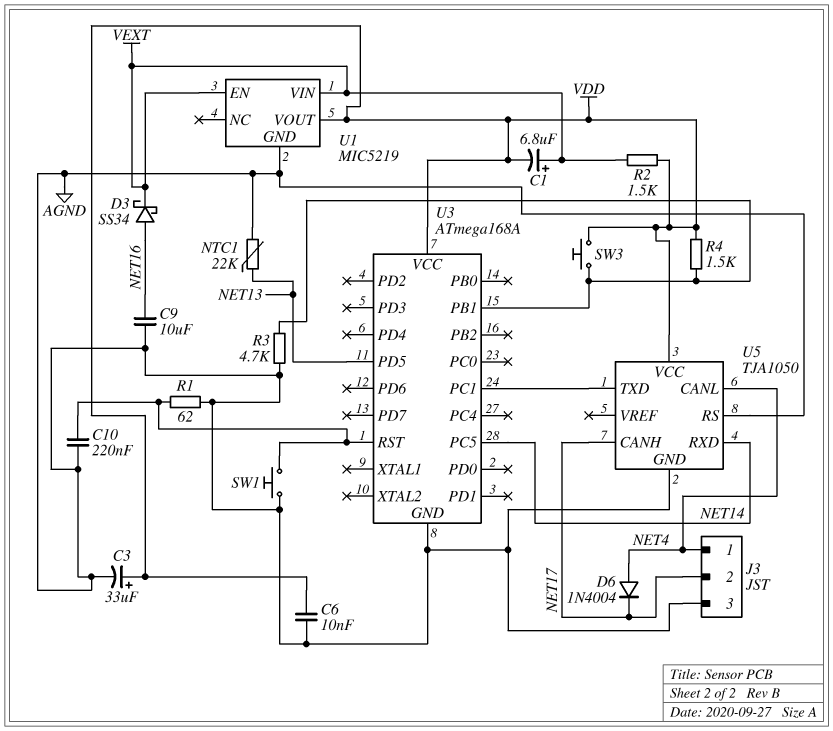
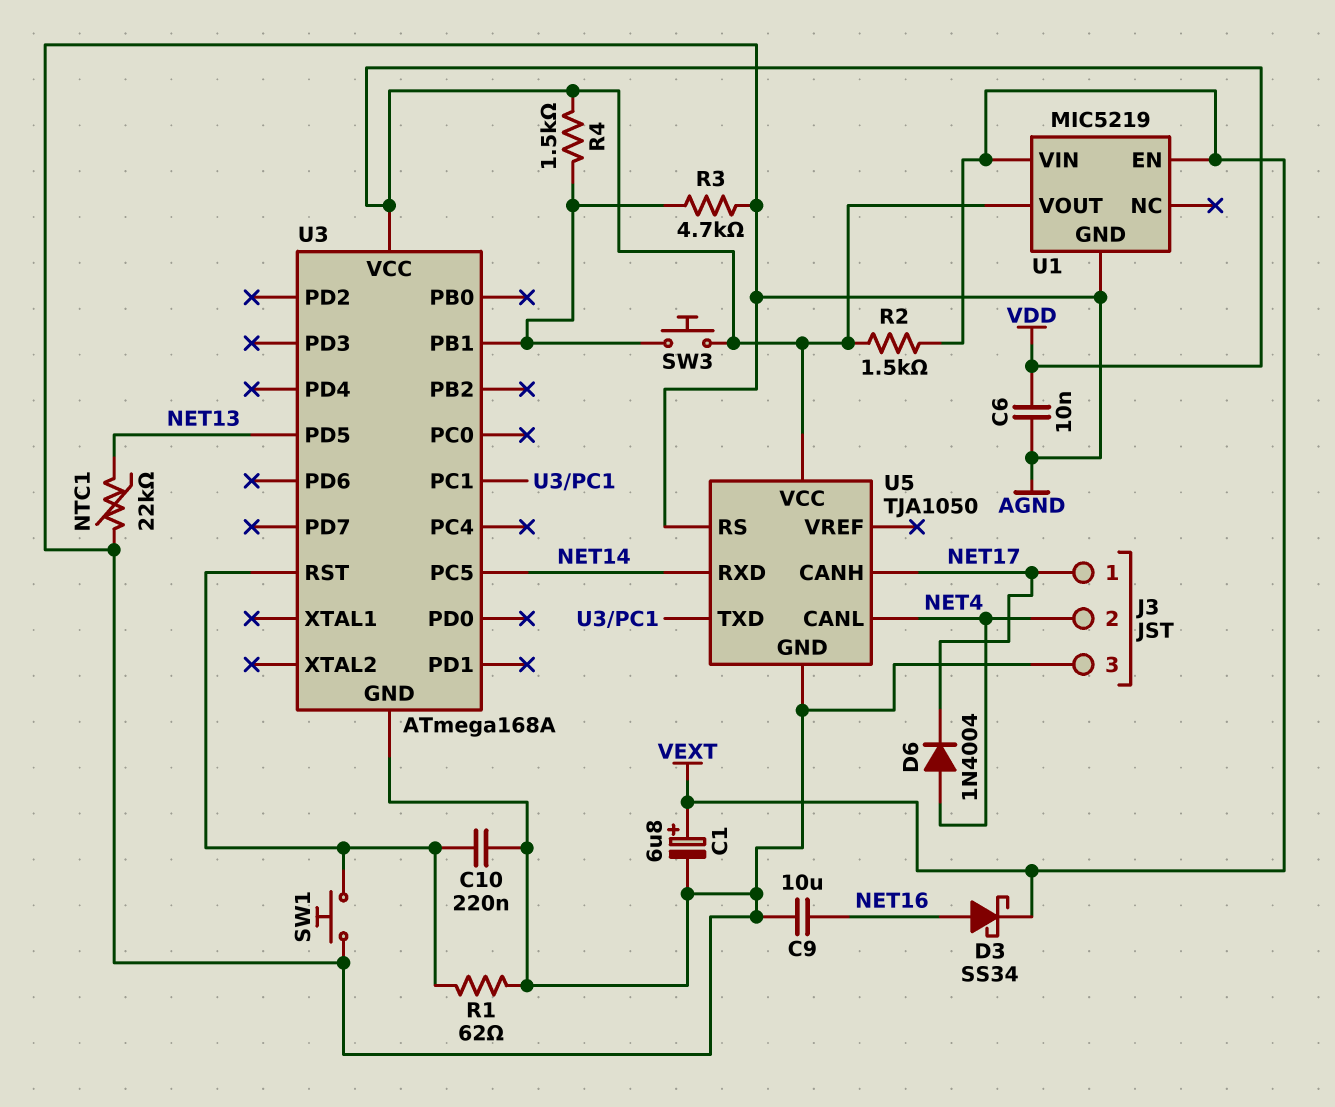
C1: 6.8uF (plus VEXT, minus VDD) -> 6.8uF (plus VEXT, minus AGND)
C3: 33uF (plus VDD, minus AGND) -> none
J3 pin 1: NET4 -> NET17
J3 pin 2: NET17 -> NET4

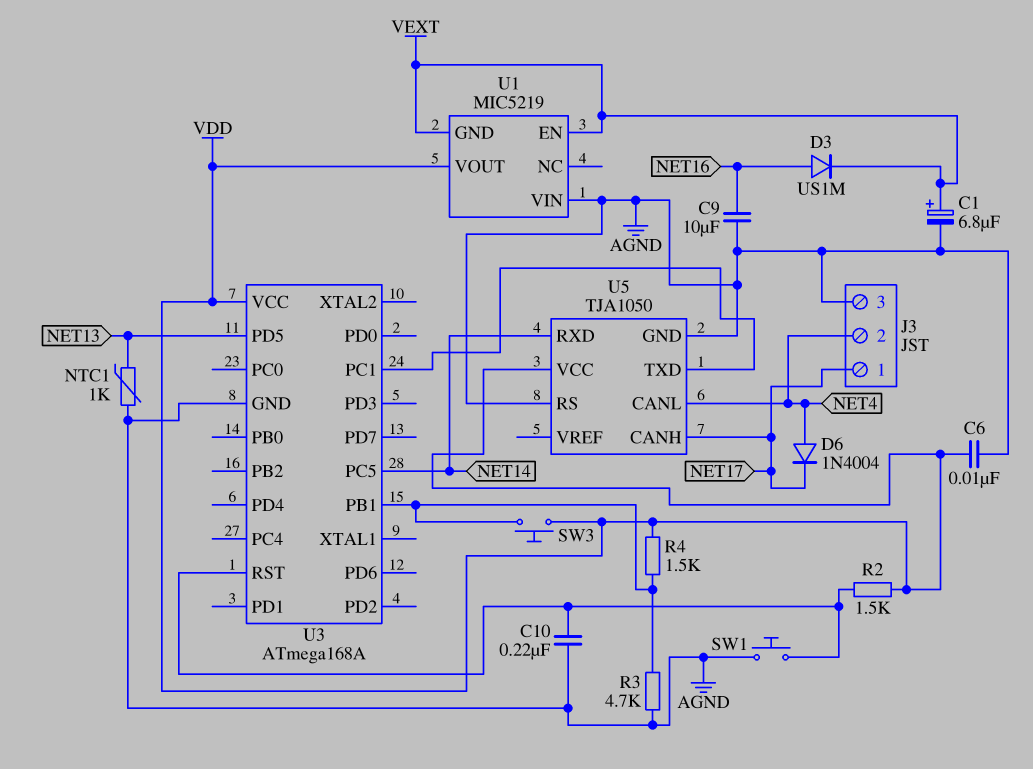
D3: schottky SS34 (A NET16, K VEXT) -> diode US1M (A NET16, K VEXT)
NTC1: 22k (AGND, NET13) -> 1k (AGND, NET13)
R1: 62 (AGND, U3/RST) -> none
R2: 1.5k (VDD, VEXT) -> 1.5k (U3/RST, VDD)
U1 pin GND: AGND -> VEXT
U1 pin VIN: VEXT -> AGND

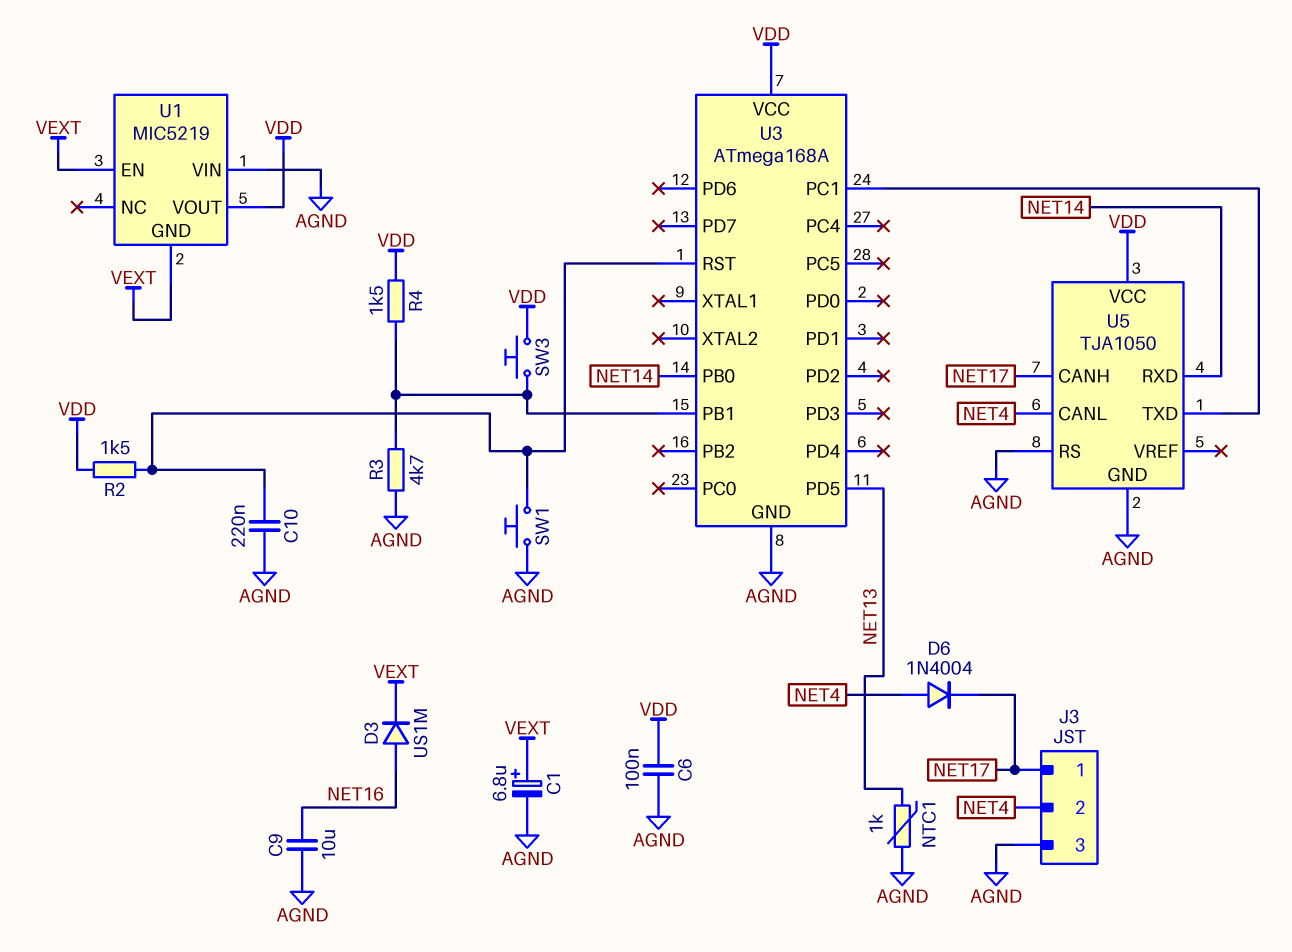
C6: 10nF (AGND, VDD) -> 100nF (AGND, VDD)
U3 pin PB0: none -> NET14
U3 pin PC5: NET14 -> none

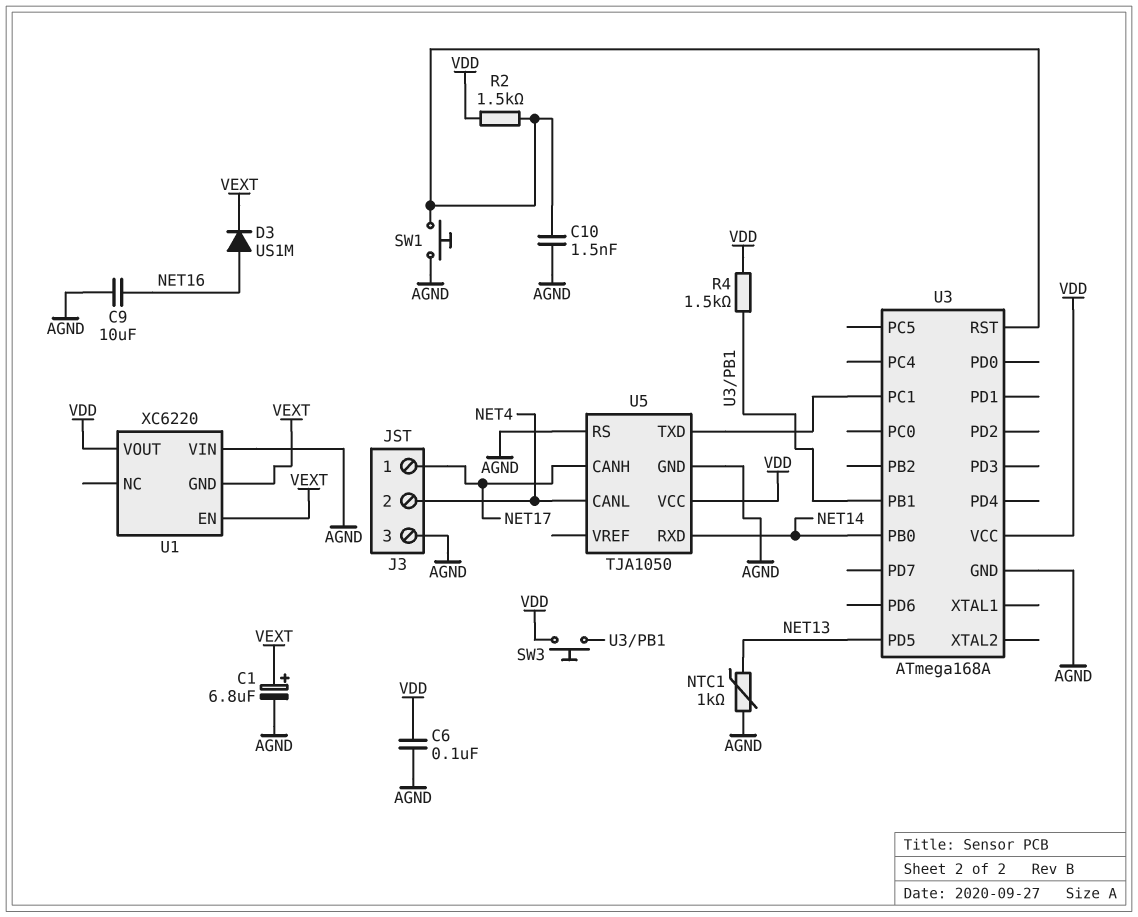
C10: 220nF (AGND, U3/RST) -> 1.5nF (AGND, U3/RST)
D6: diode 1N4004 (A NET4, K NET17) -> none
R3: 4.7k (AGND, U3/PB1) -> none
U1: MIC5219 -> XC6220

